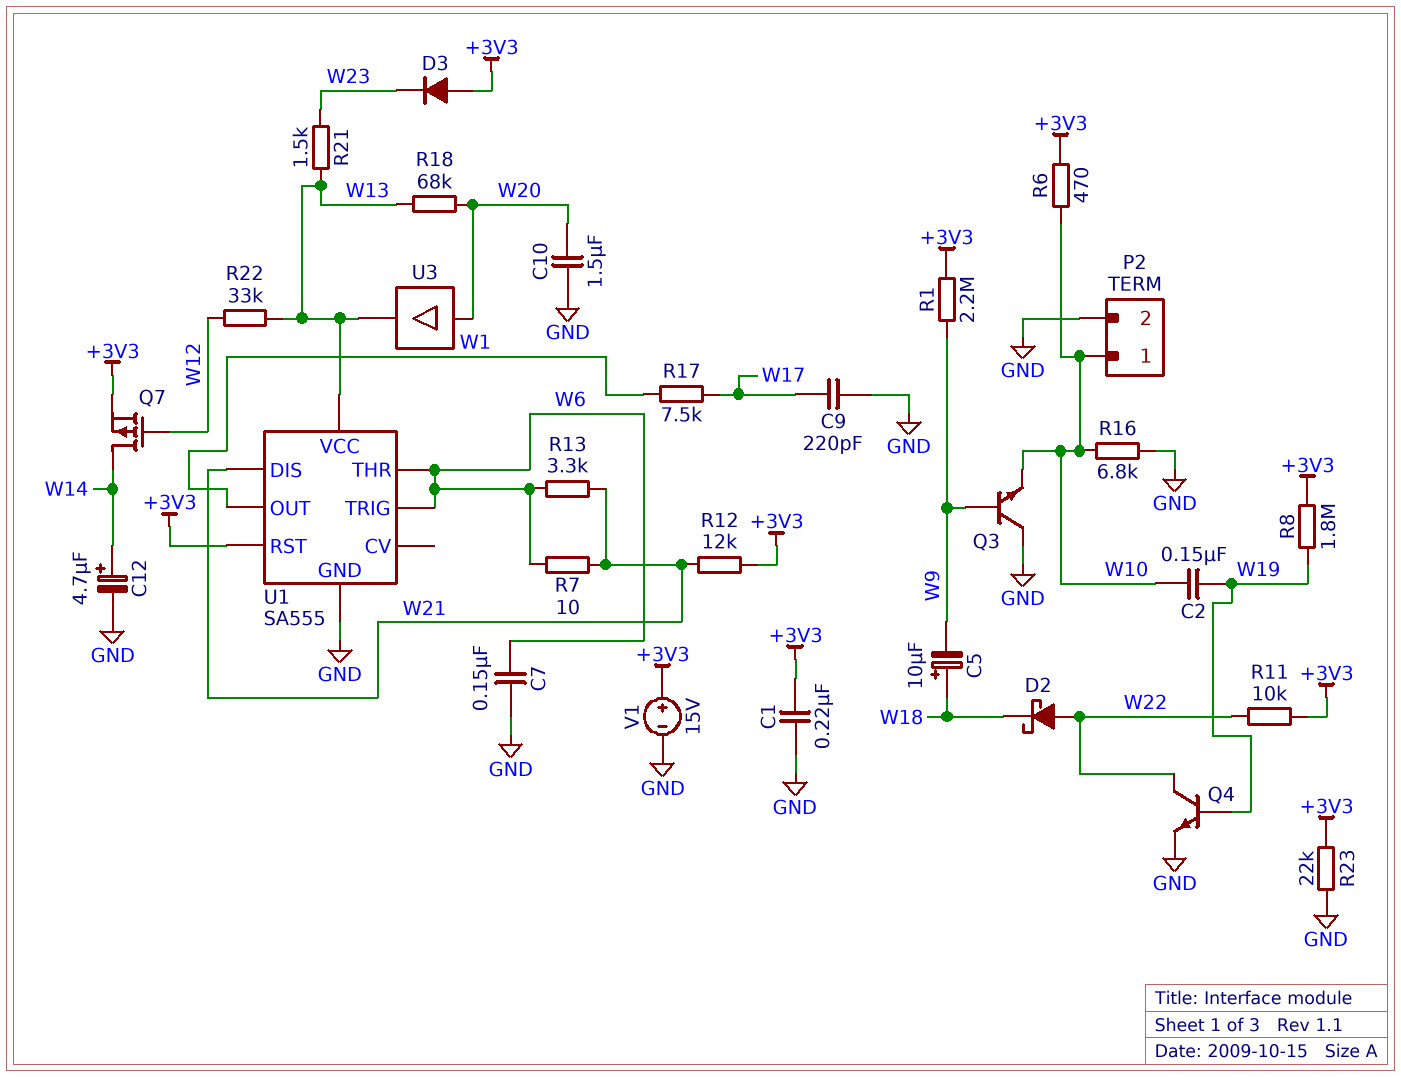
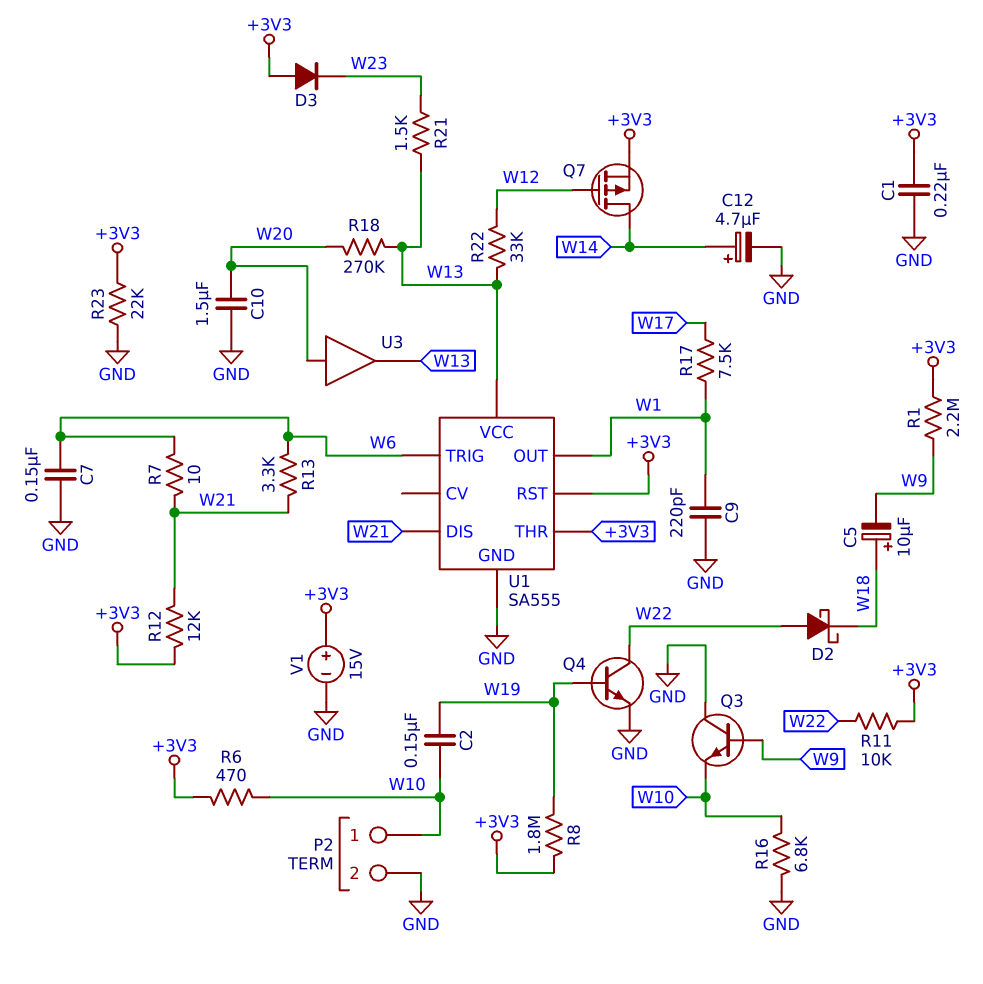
C9: 220pF (GND, W17) -> 220pF (GND, W1)
R18: 68k (W13, W20) -> 270k (W13, W20)
U1 pin THR: W6 -> +3V3

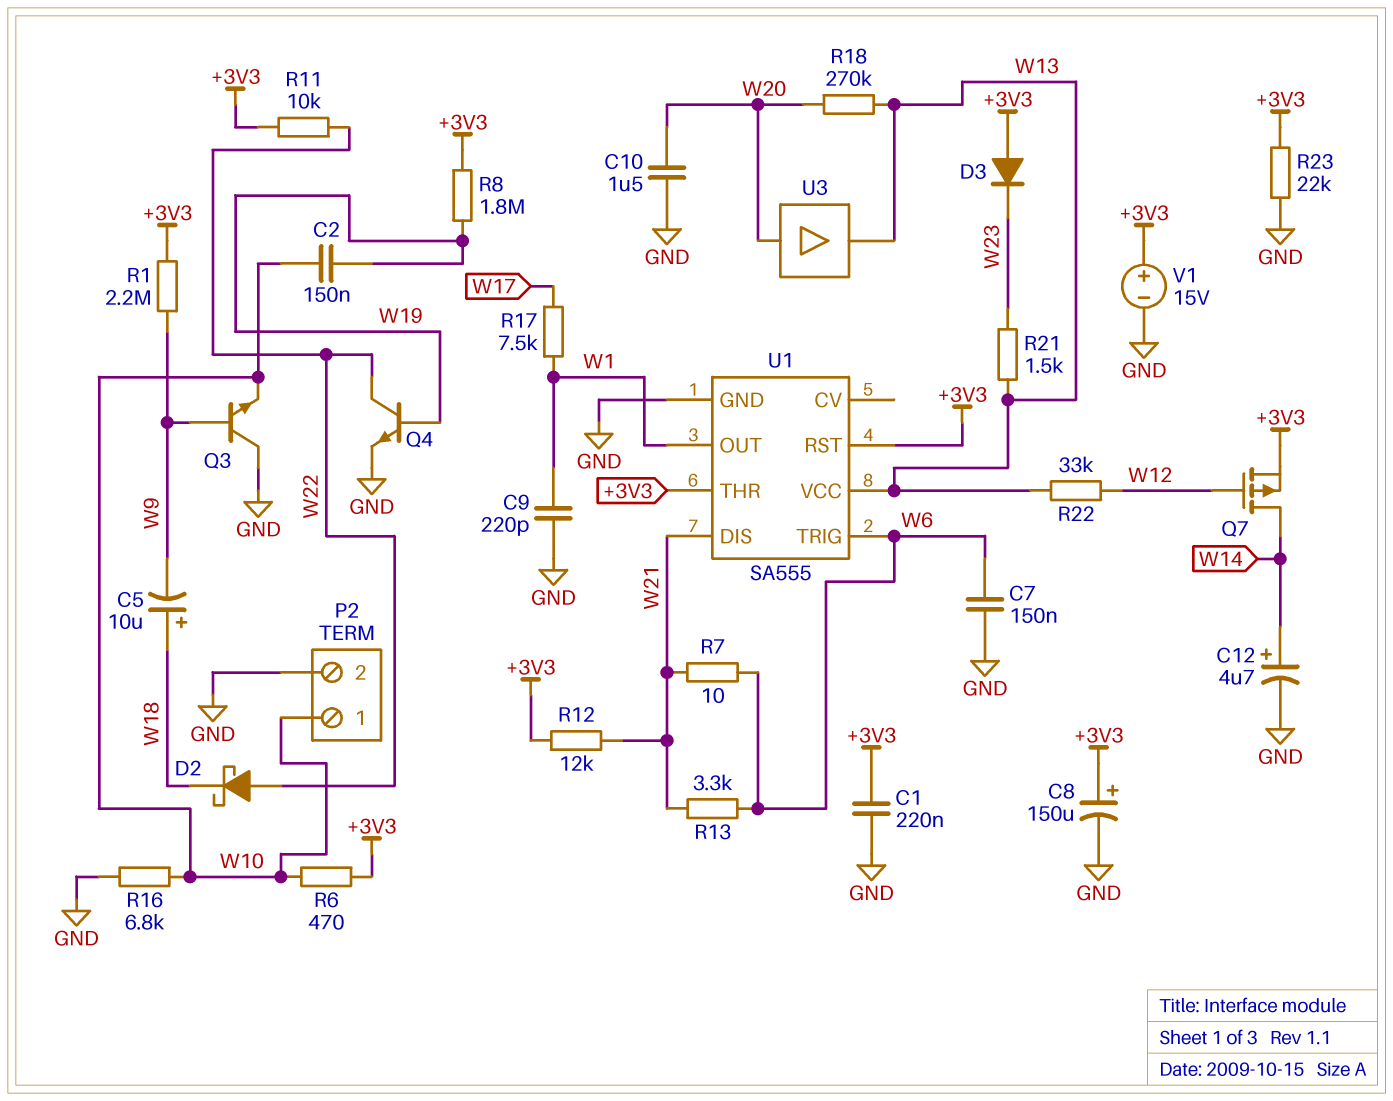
C8: none -> 150uF (plus +3V3, minus GND)

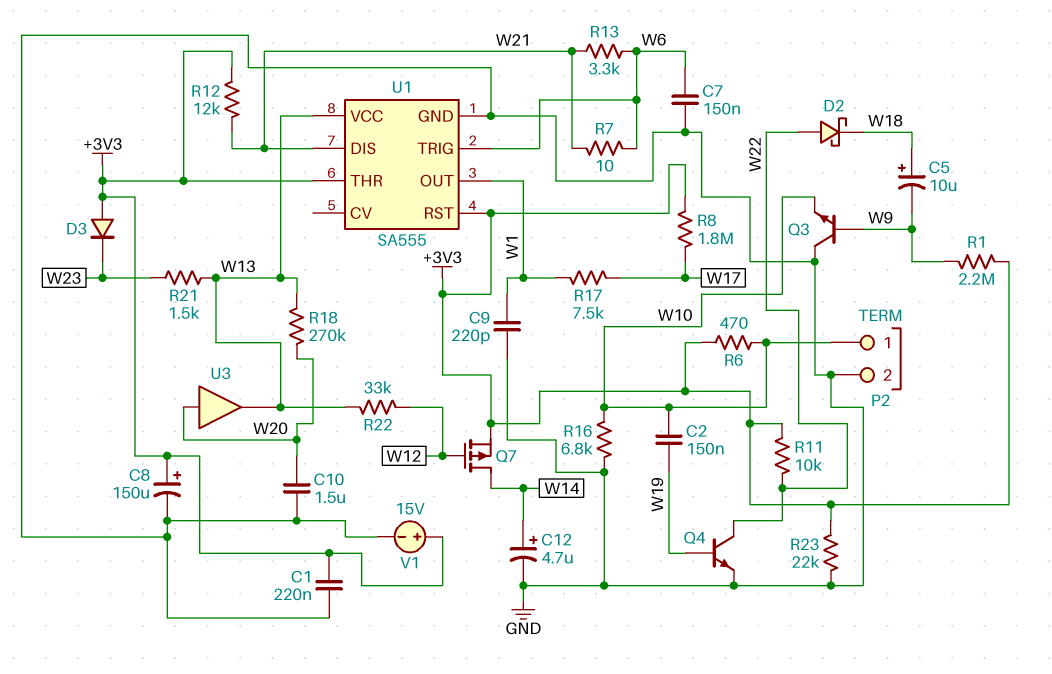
R8: 1.8M (+3V3, W19) -> 1.8M (+3V3, W17)

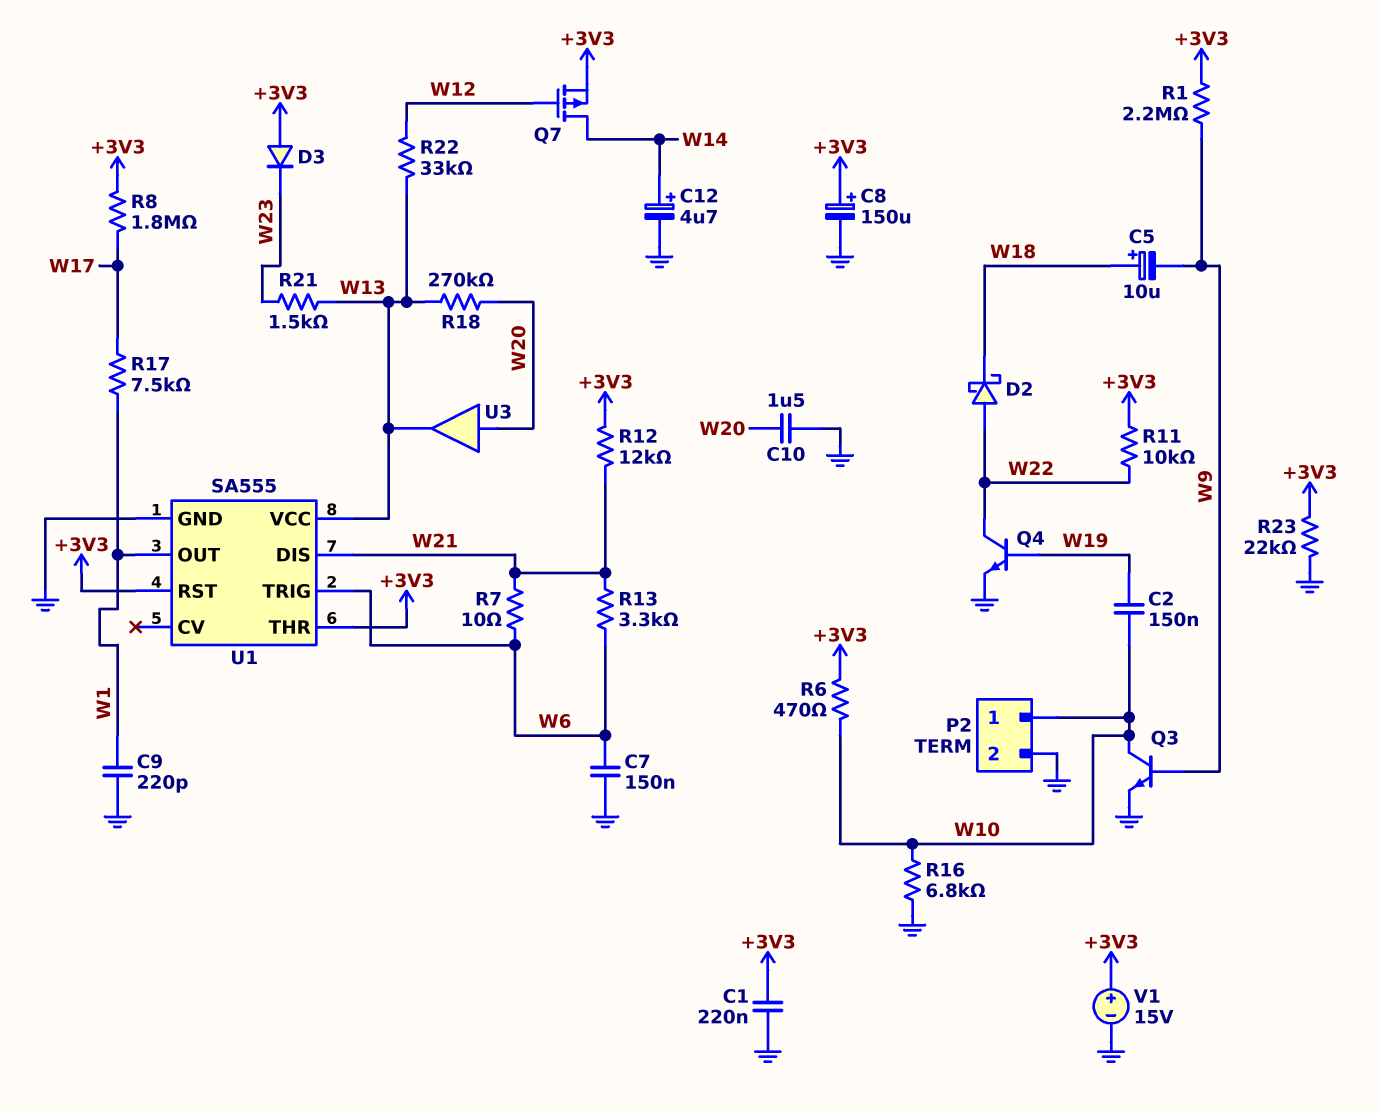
Q3: NPN (B W9, C GND, E W10) -> NPN (B W9, C W10, E GND)

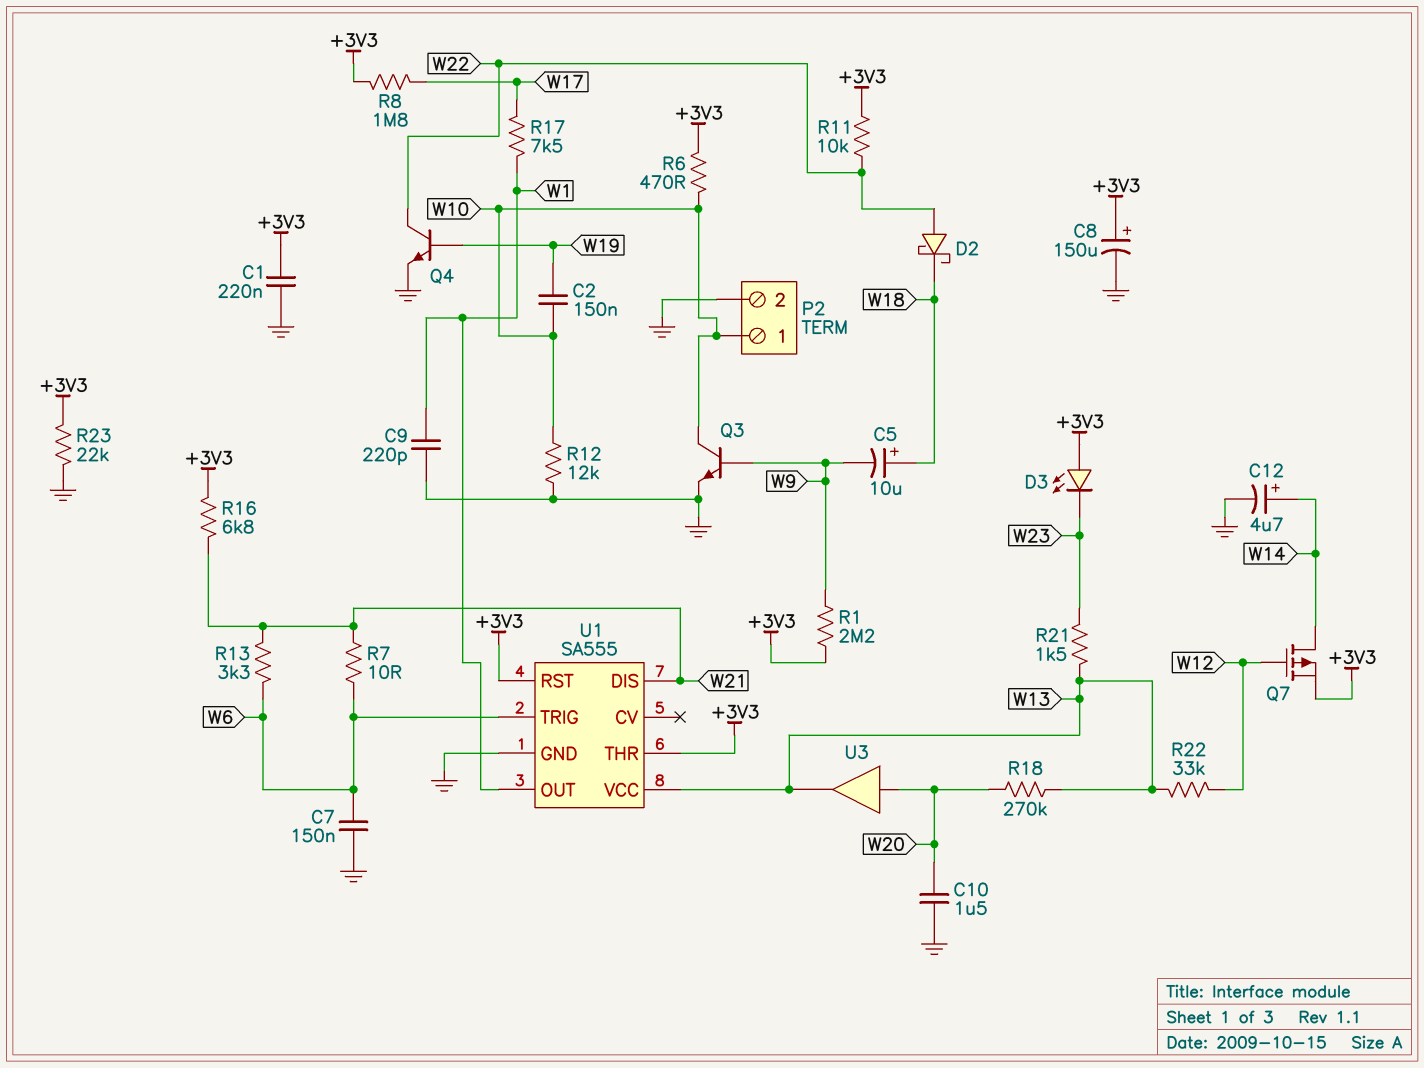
D3: diode (A +3V3, K W23) -> LED (A +3V3, K W23)
R12: 12k (+3V3, W21) -> 12k (GND, W10)
R16: 6.8k (GND, W10) -> 6.8k (+3V3, W21)
V1: 15V (plus +3V3, minus GND) -> none

